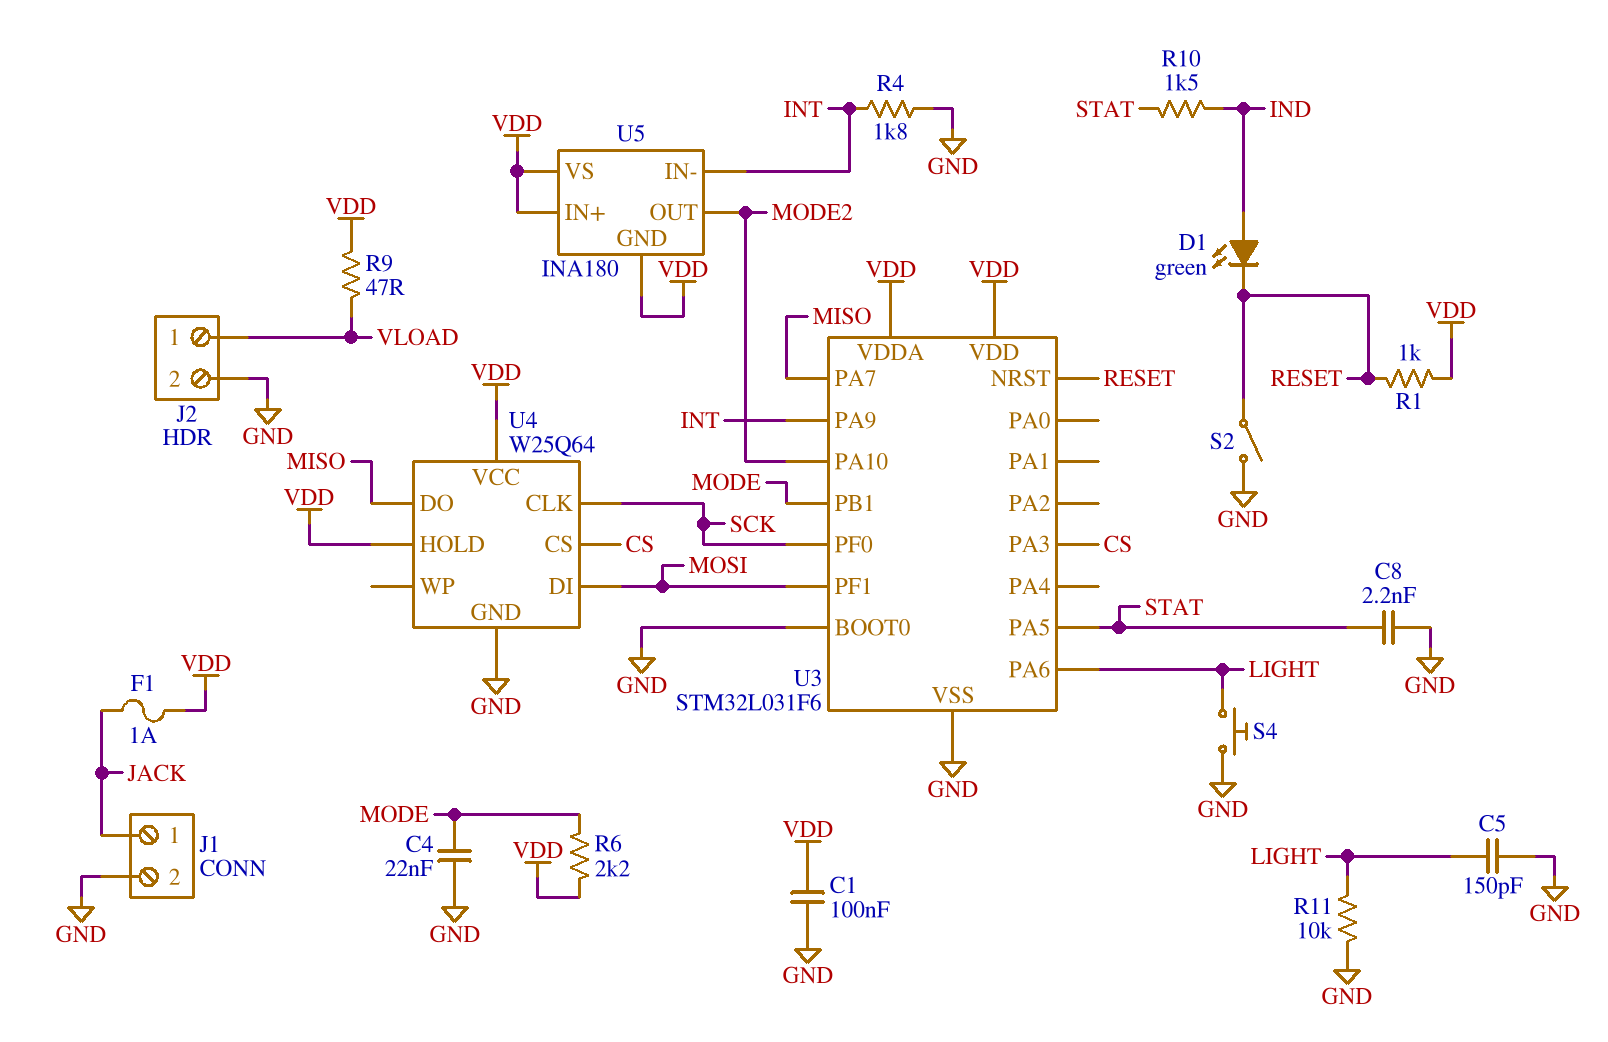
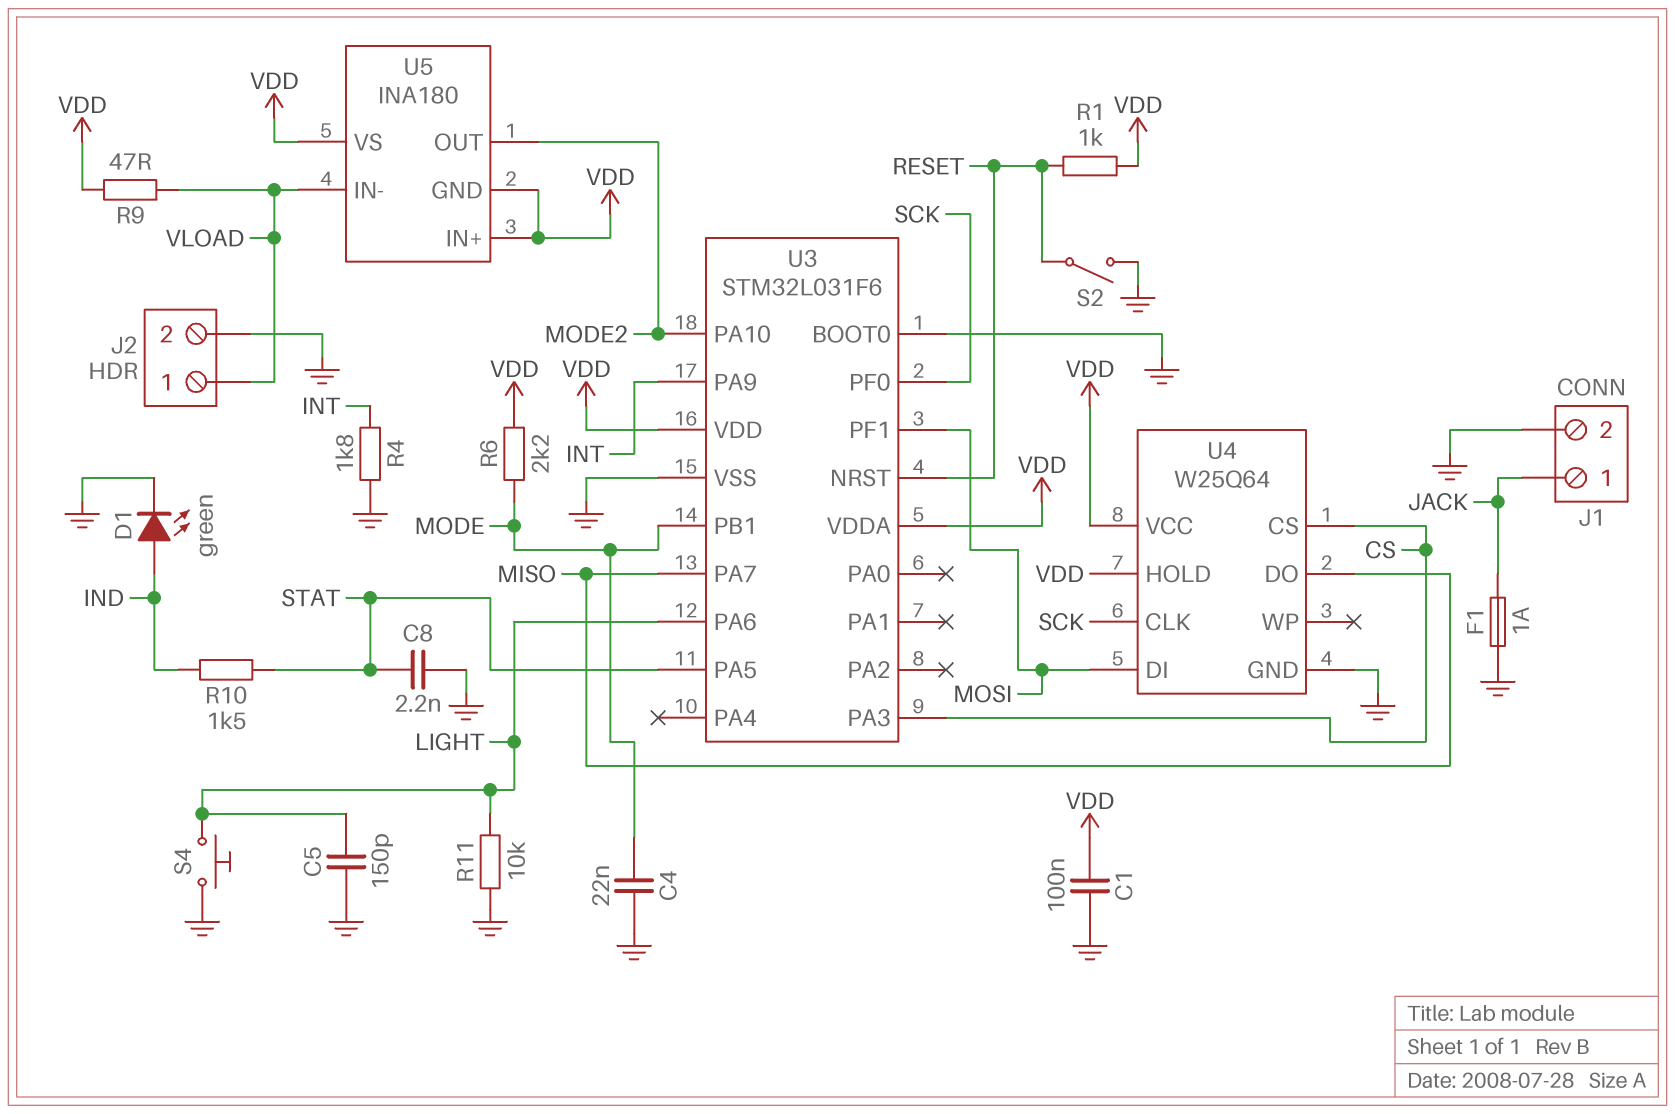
D1: LED green (A IND, K RESET) -> LED green (A IND, K GND)
F1: 1A (JACK, VDD) -> 1A (GND, JACK)
U5 pin IN-: INT -> VLOAD

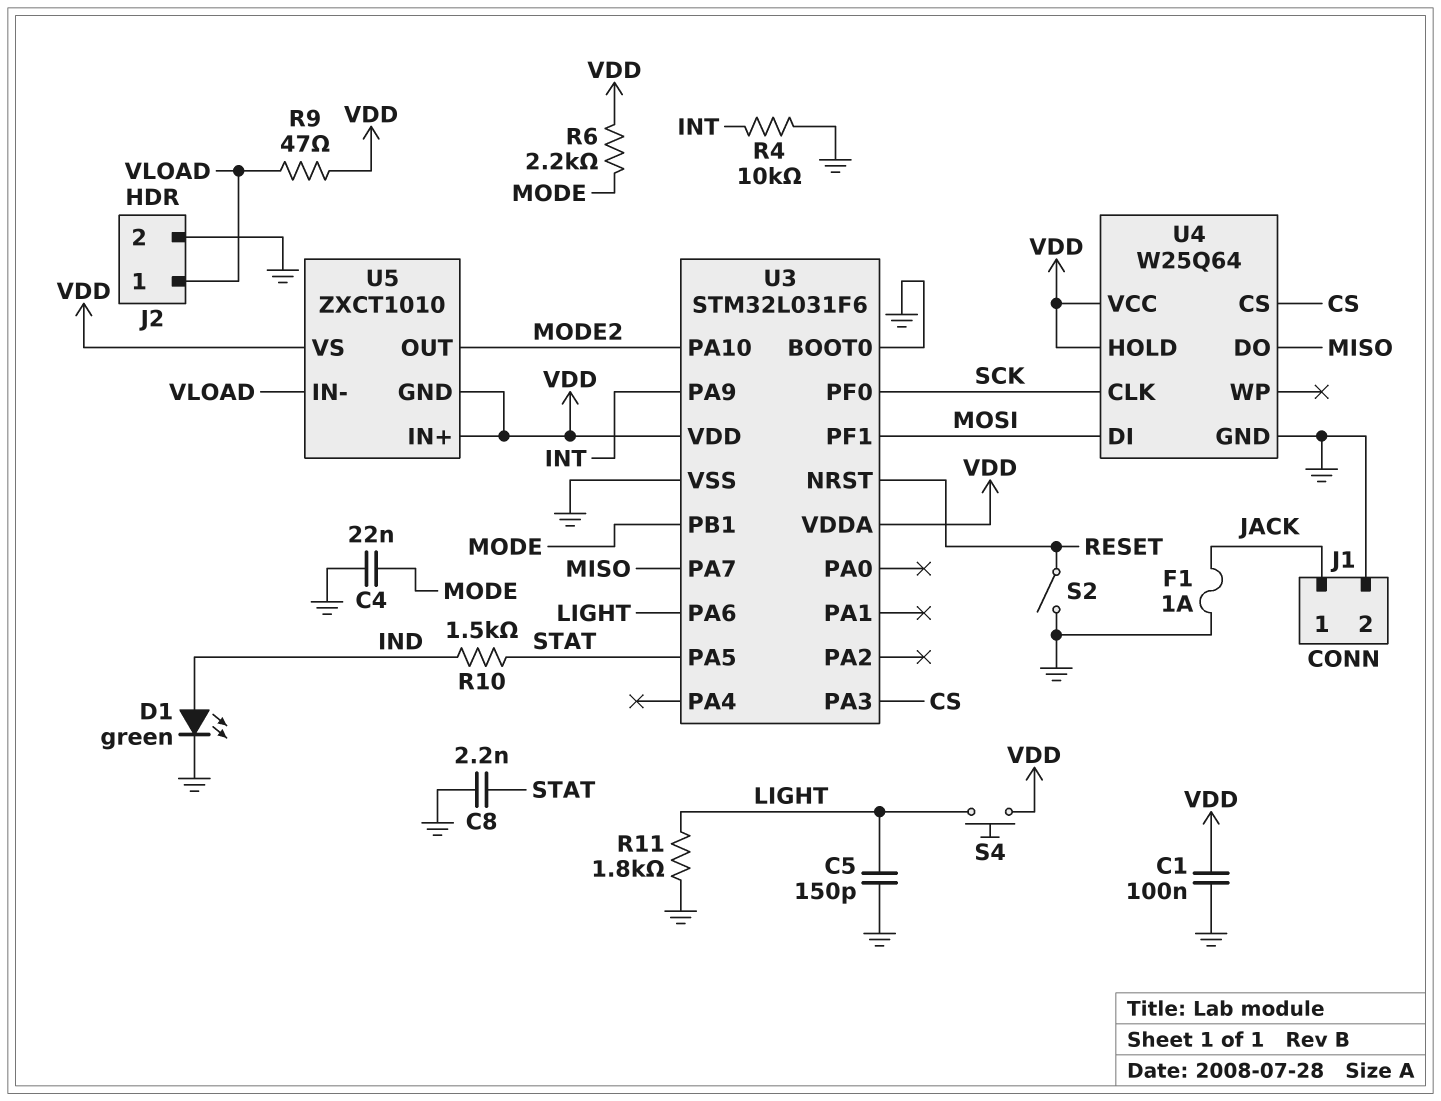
R1: 1k (RESET, VDD) -> none
R4: 1.8k (GND, INT) -> 10k (GND, INT)
R11: 10k (GND, LIGHT) -> 1.8k (GND, LIGHT)
S4: button (GND, LIGHT) -> button (LIGHT, VDD)
U5: INA180 -> ZXCT1010

